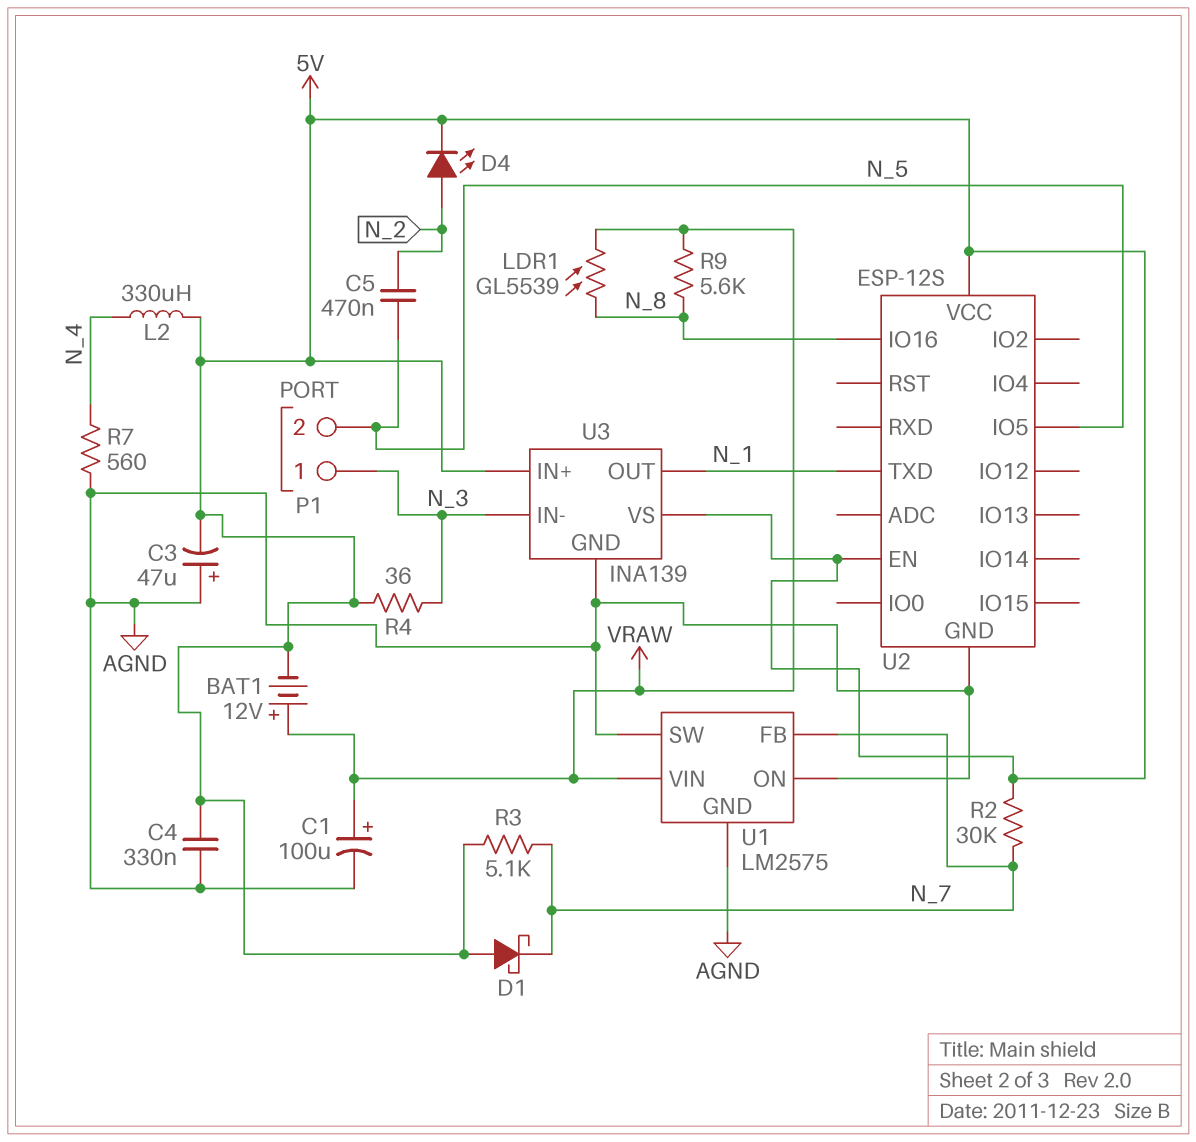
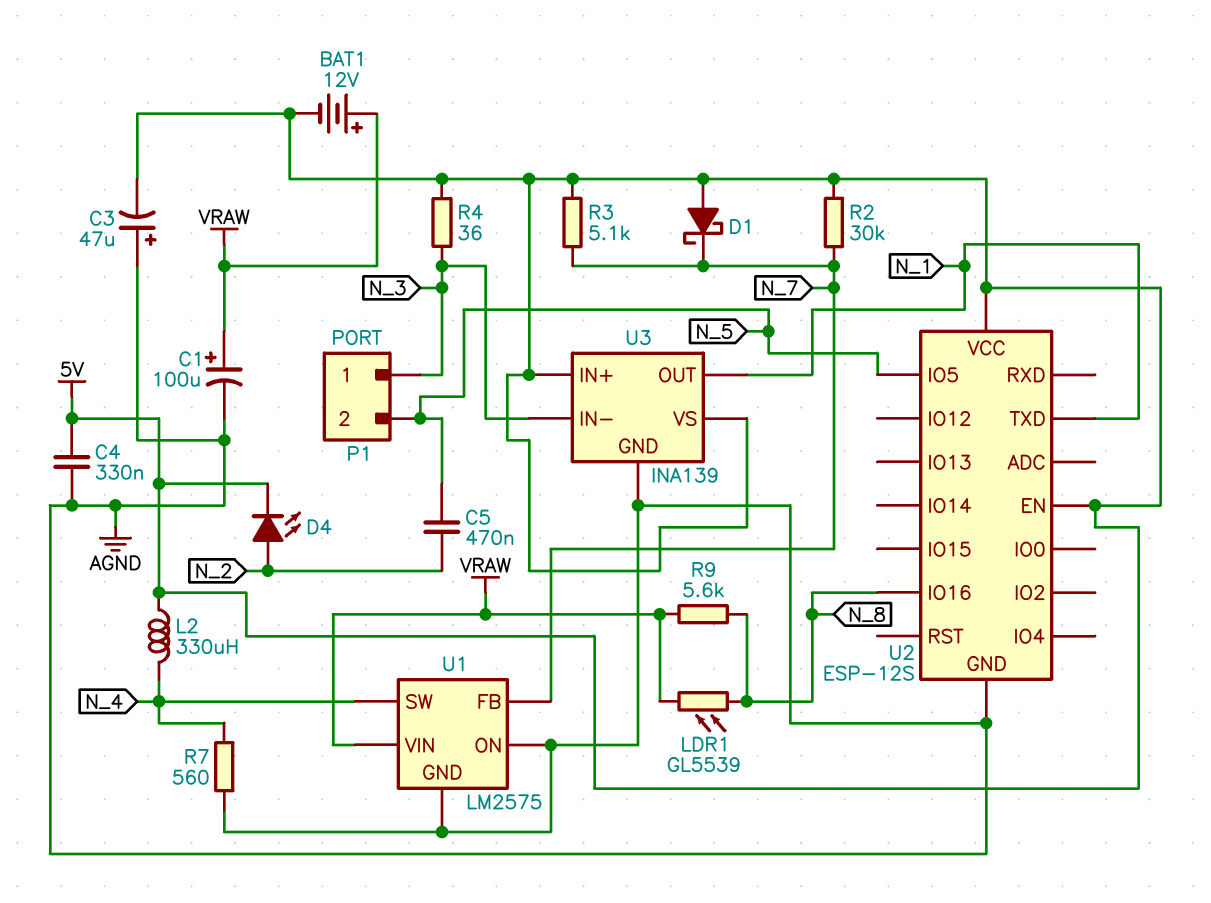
U1 pin SW: AGND -> N_4

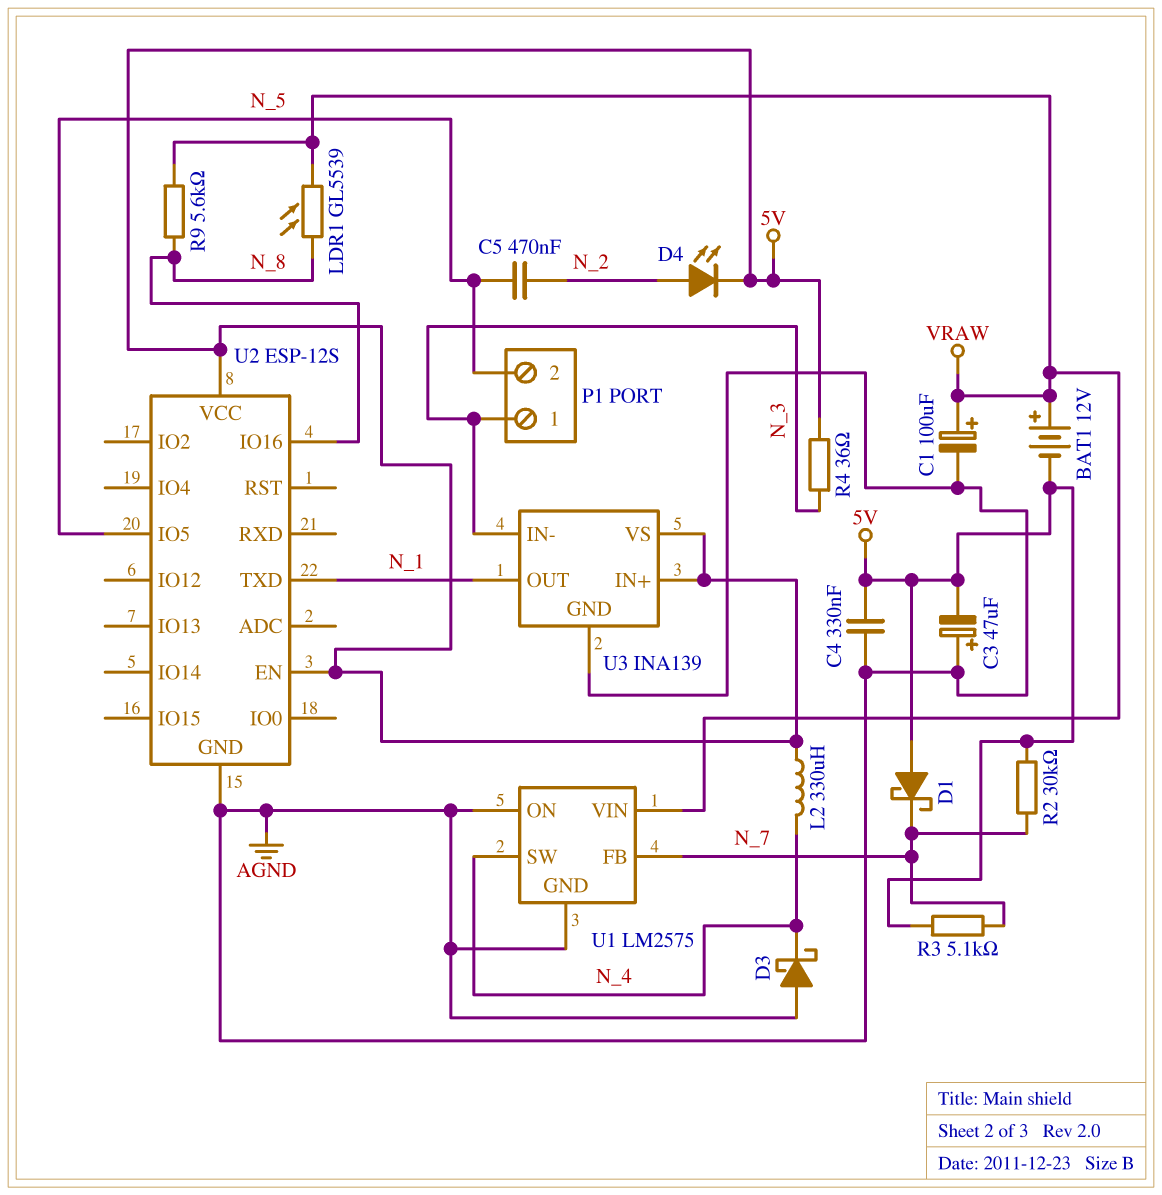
D3: none -> schottky (A AGND, K N_4)
R7: 560 (AGND, N_4) -> none

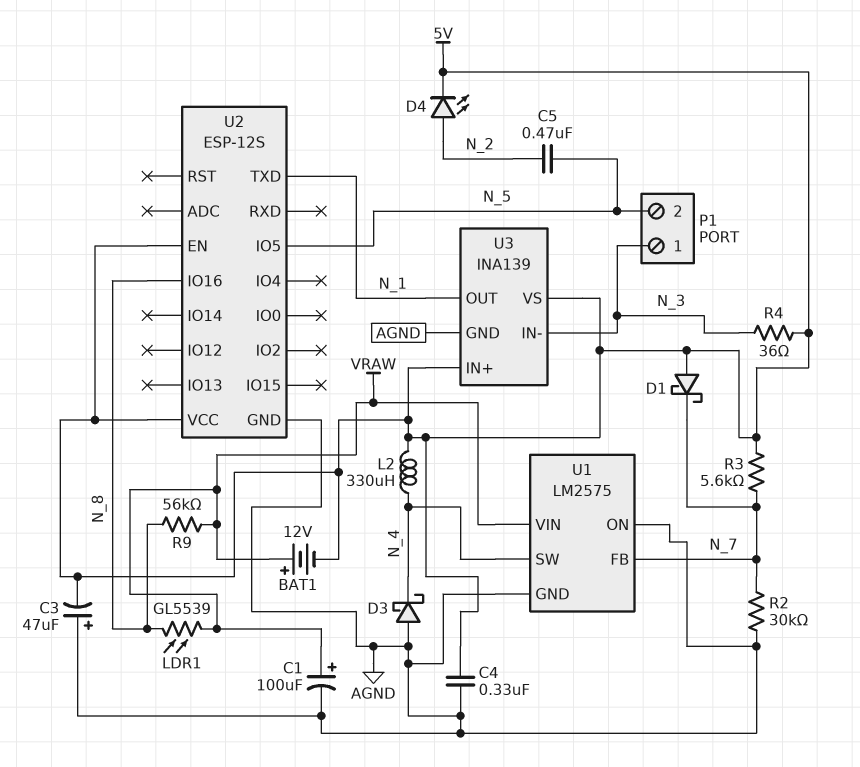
R2: 30k (5V, N_7) -> 30k (AGND, N_7)
R3: 5.1k (5V, N_7) -> 5.6k (5V, N_7)
R9: 5.6k (N_8, VRAW) -> 56k (N_8, VRAW)

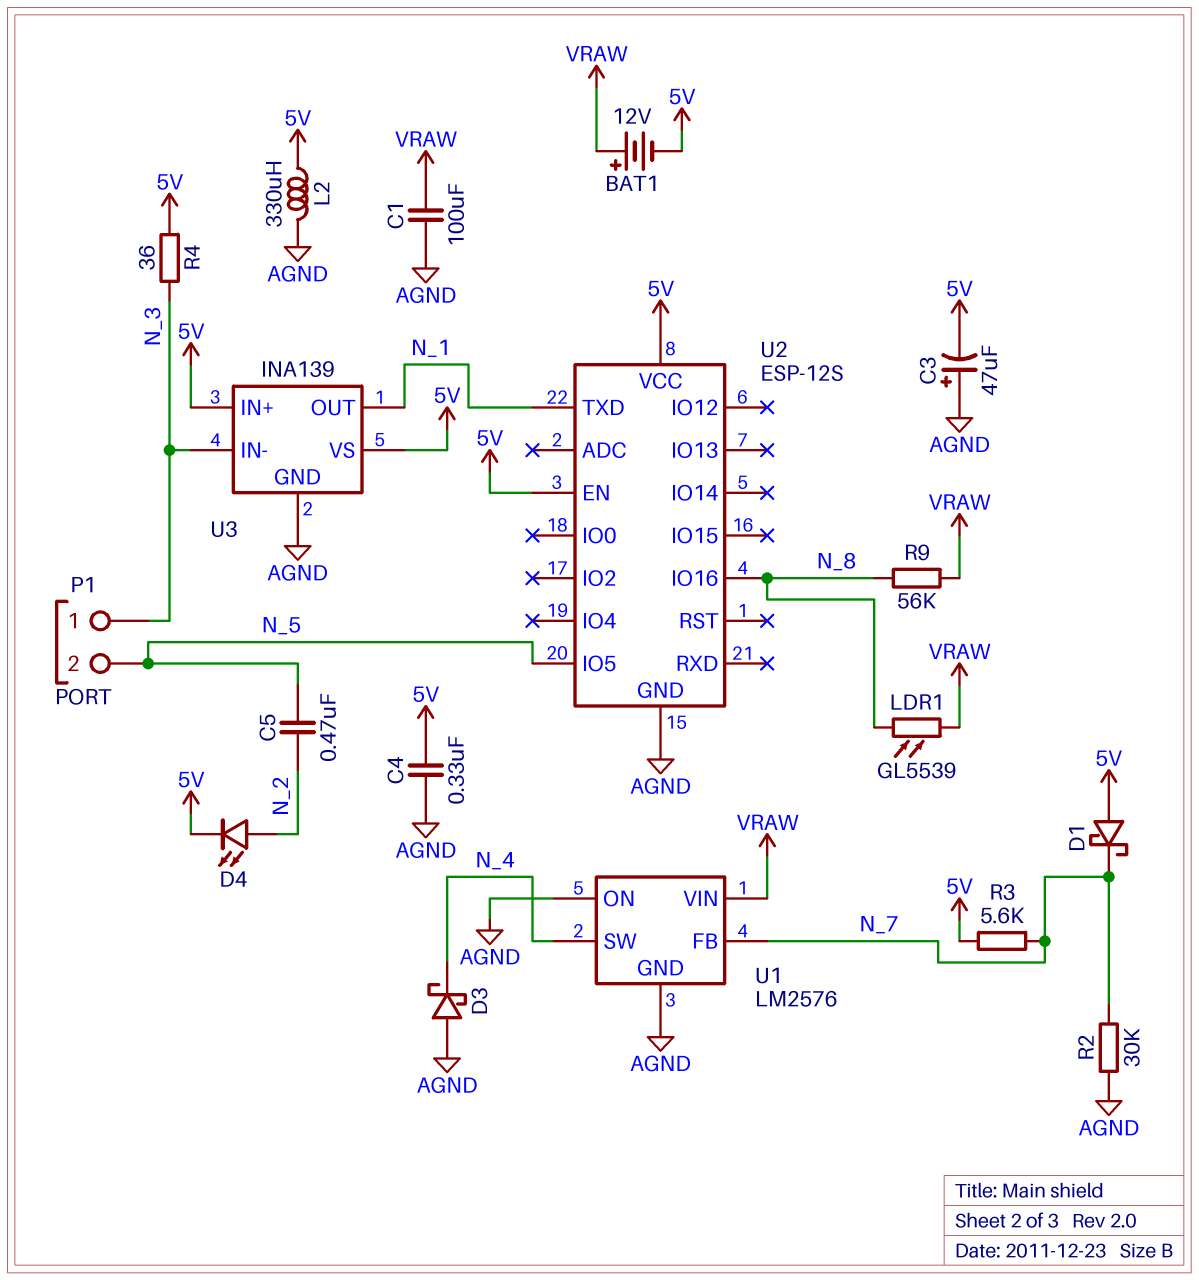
C1: 100uF (plus VRAW, minus AGND) -> 100uF (AGND, VRAW)
L2: 330uH (5V, N_4) -> 330uH (5V, AGND)
U1: LM2575 -> LM2576

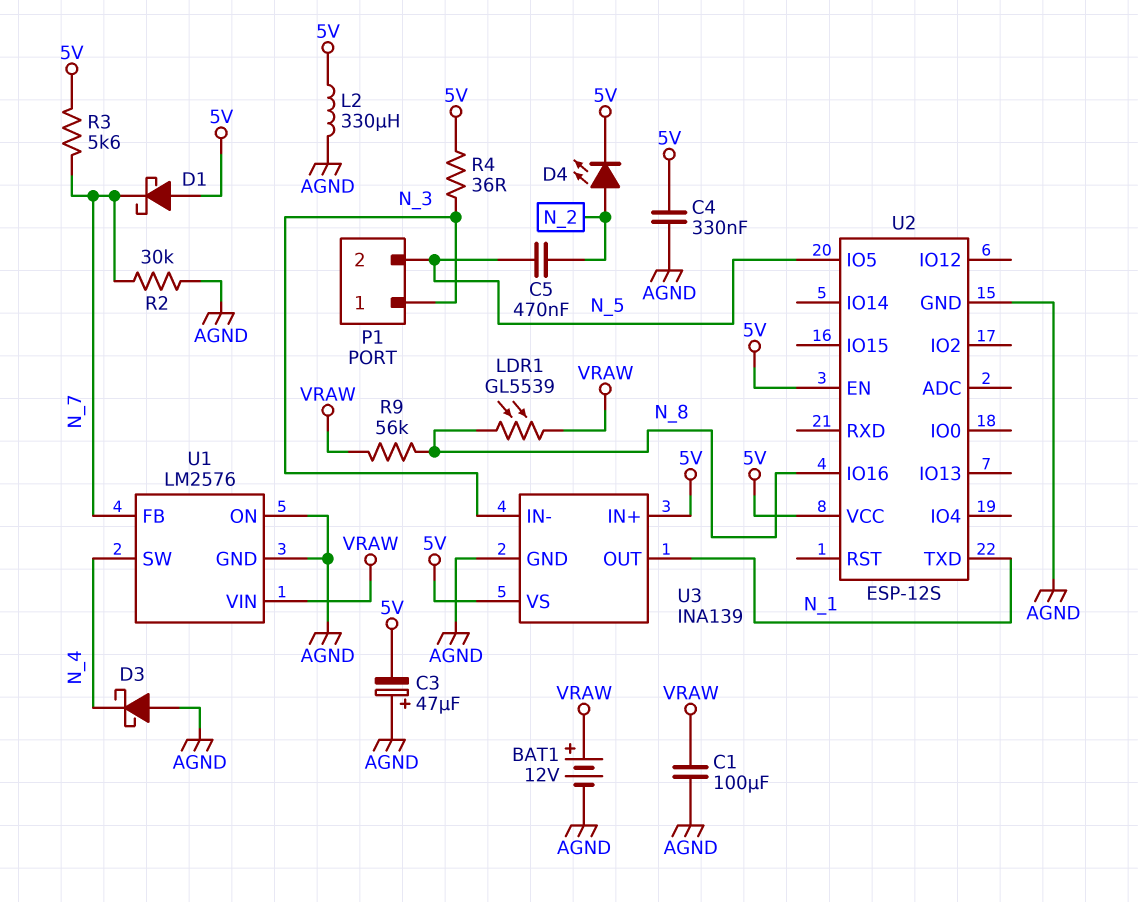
BAT1: 12V (plus VRAW, minus 5V) -> 12V (plus VRAW, minus AGND)

